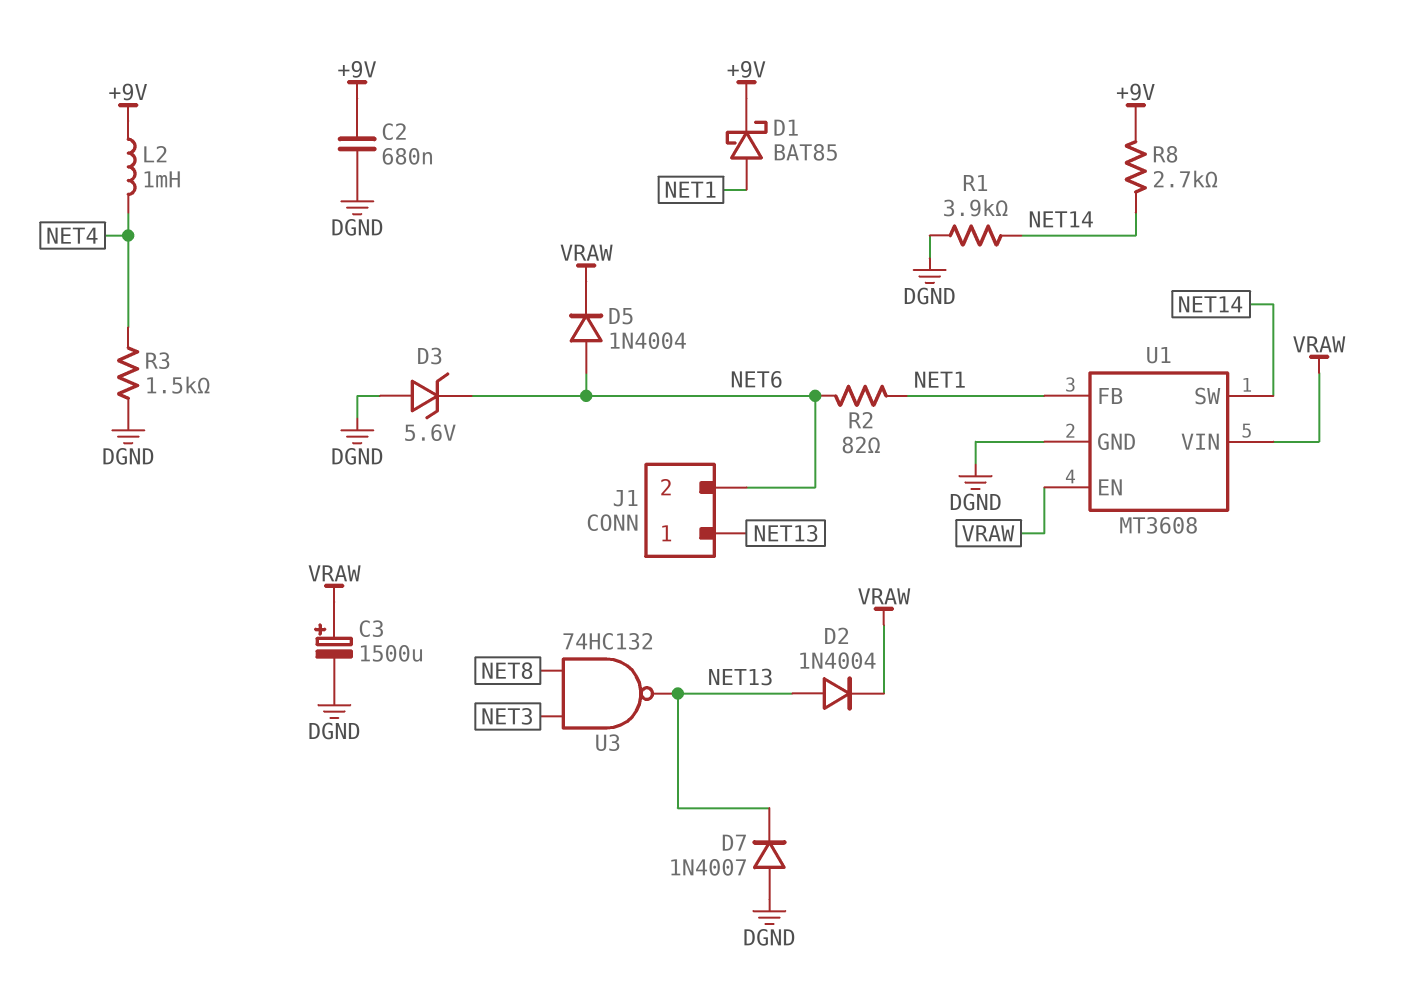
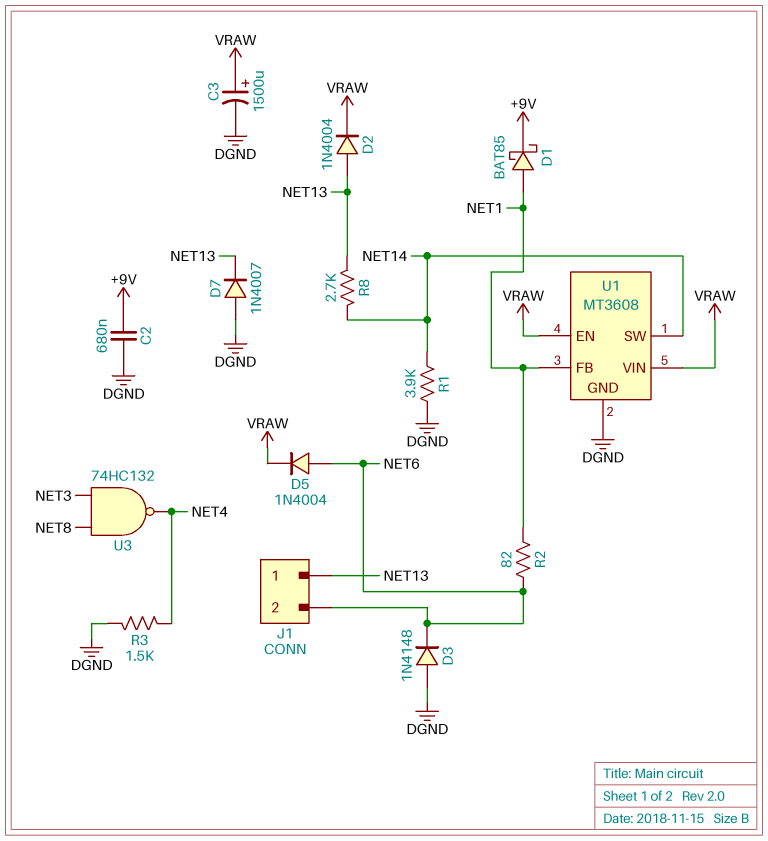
D3: zener 5.6V (A DGND, K NET6) -> diode 1N4148 (A DGND, K NET6)
L2: 1mH (+9V, NET4) -> none
R8: 2.7k (+9V, NET14) -> 2.7k (NET13, NET14)
U3: NAND 74HC132 (in NET3, in NET8, out NET13) -> NAND 74HC132 (in NET3, in NET8, out NET4)

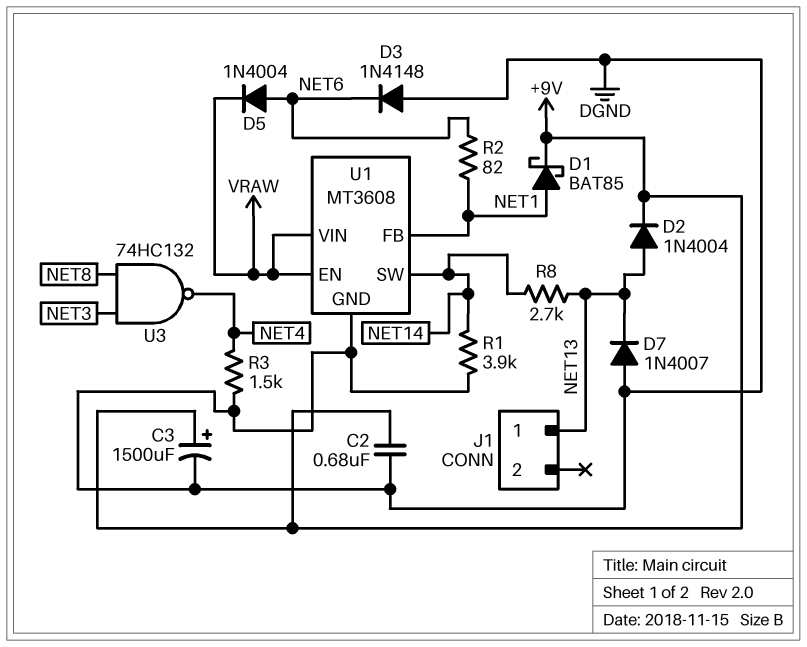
C3: 1500uF (plus VRAW, minus DGND) -> 1500uF (plus +9V, minus DGND)
D2: diode 1N4004 (A NET13, K VRAW) -> diode 1N4004 (A NET13, K +9V)
J1 pin 2: NET6 -> none

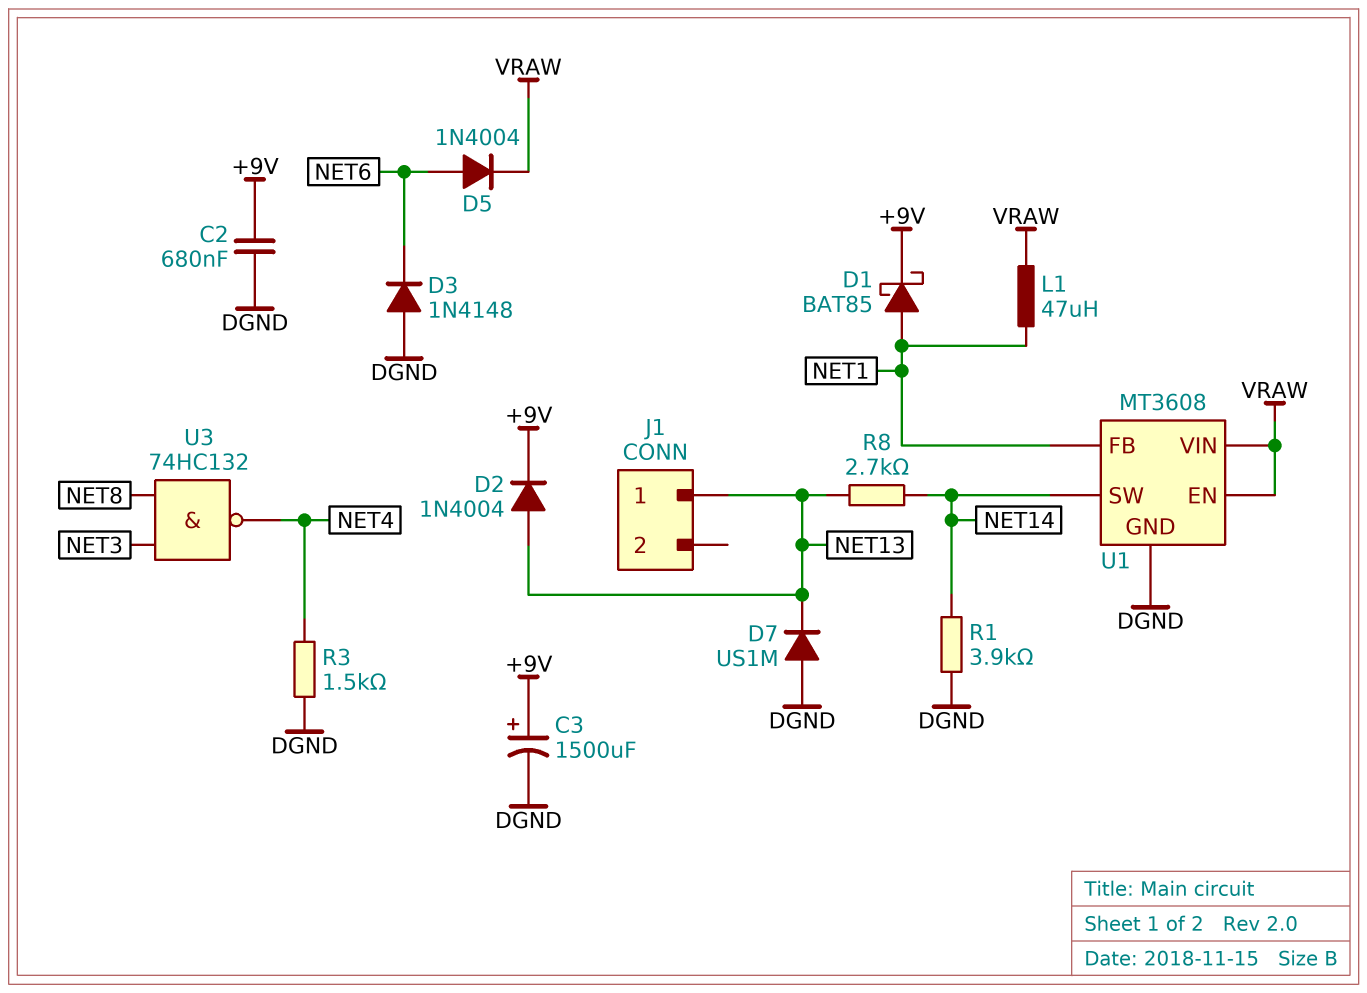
D7: diode 1N4007 (A DGND, K NET13) -> diode US1M (A DGND, K NET13)
L1: none -> 47uH (NET1, VRAW)
R2: 82 (NET1, NET6) -> none

